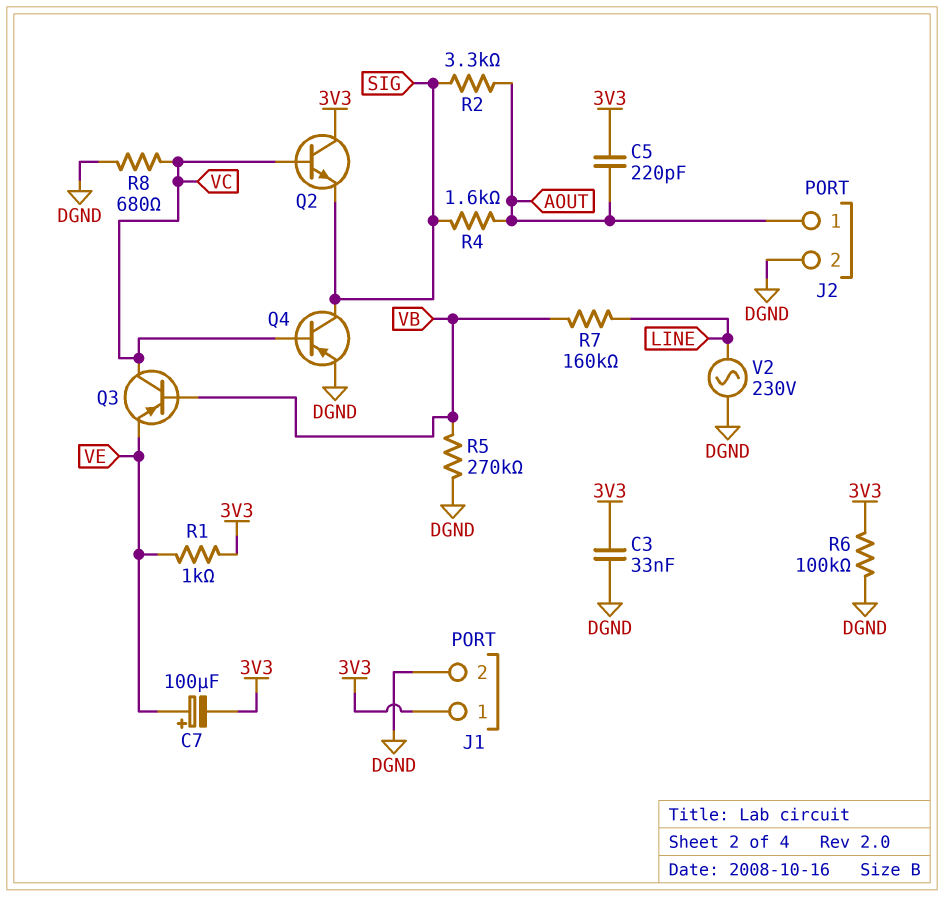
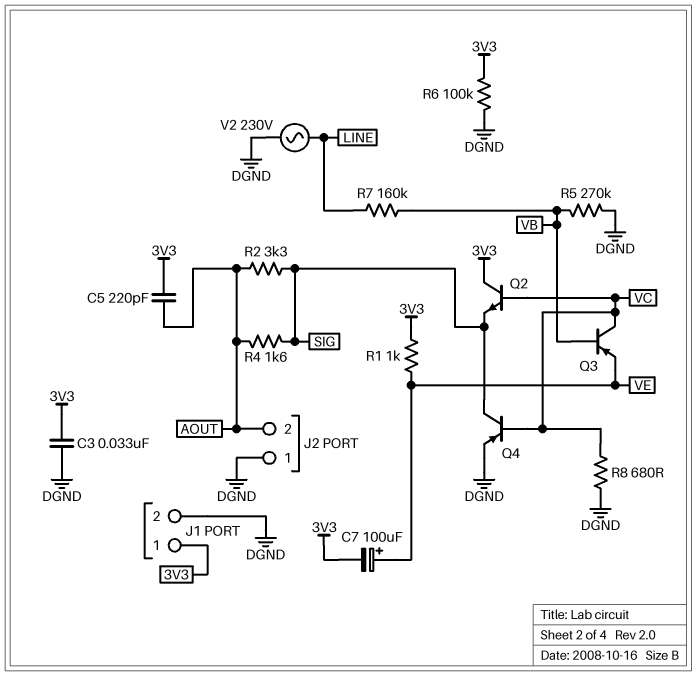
J2 pin 1: AOUT -> DGND
J2 pin 2: DGND -> AOUT

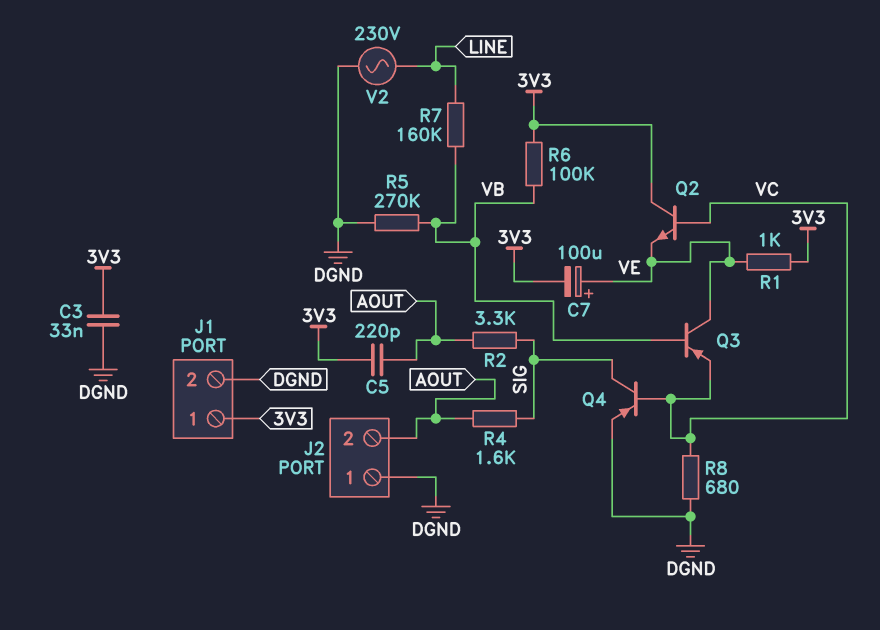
Q2: NPN (B VC, C 3V3, E SIG) -> NPN (B VC, C 3V3, E VE)
Q3: PNP (B VB, C VC, E VE) -> PNP (B VB, C VE, E VC)
R6: 100k (3V3, DGND) -> 100k (3V3, VB)

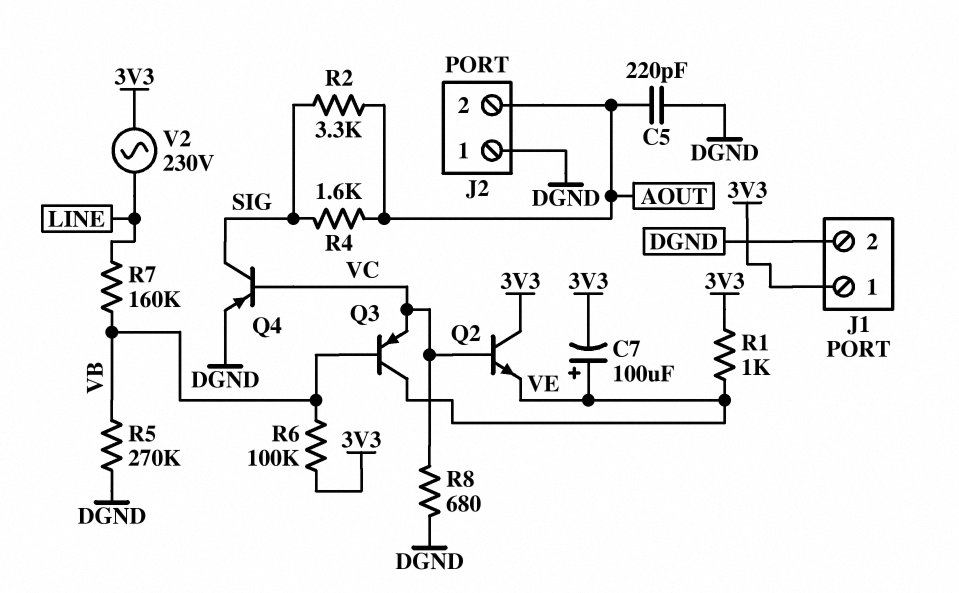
C3: 33nF (3V3, DGND) -> none
C5: 220pF (3V3, AOUT) -> 220pF (AOUT, DGND)
V2: AC 230V (DGND, LINE) -> AC 230V (3V3, LINE)

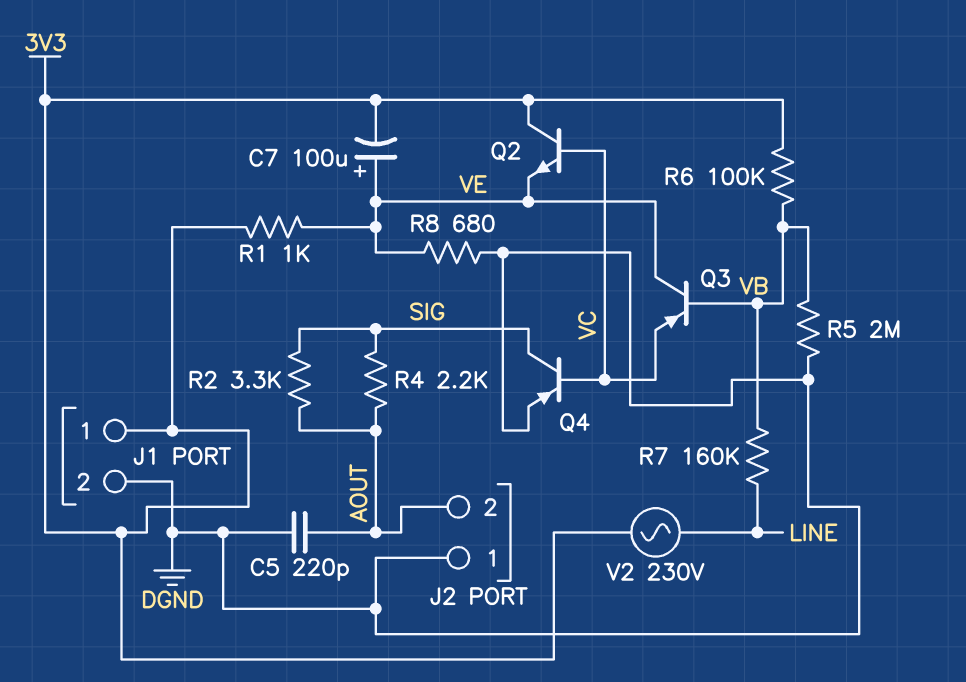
R4: 1.6k (AOUT, SIG) -> 2.2k (AOUT, SIG)
R5: 270k (DGND, VB) -> 2M (DGND, VB)
R8: 680 (DGND, VC) -> 680 (DGND, VE)

